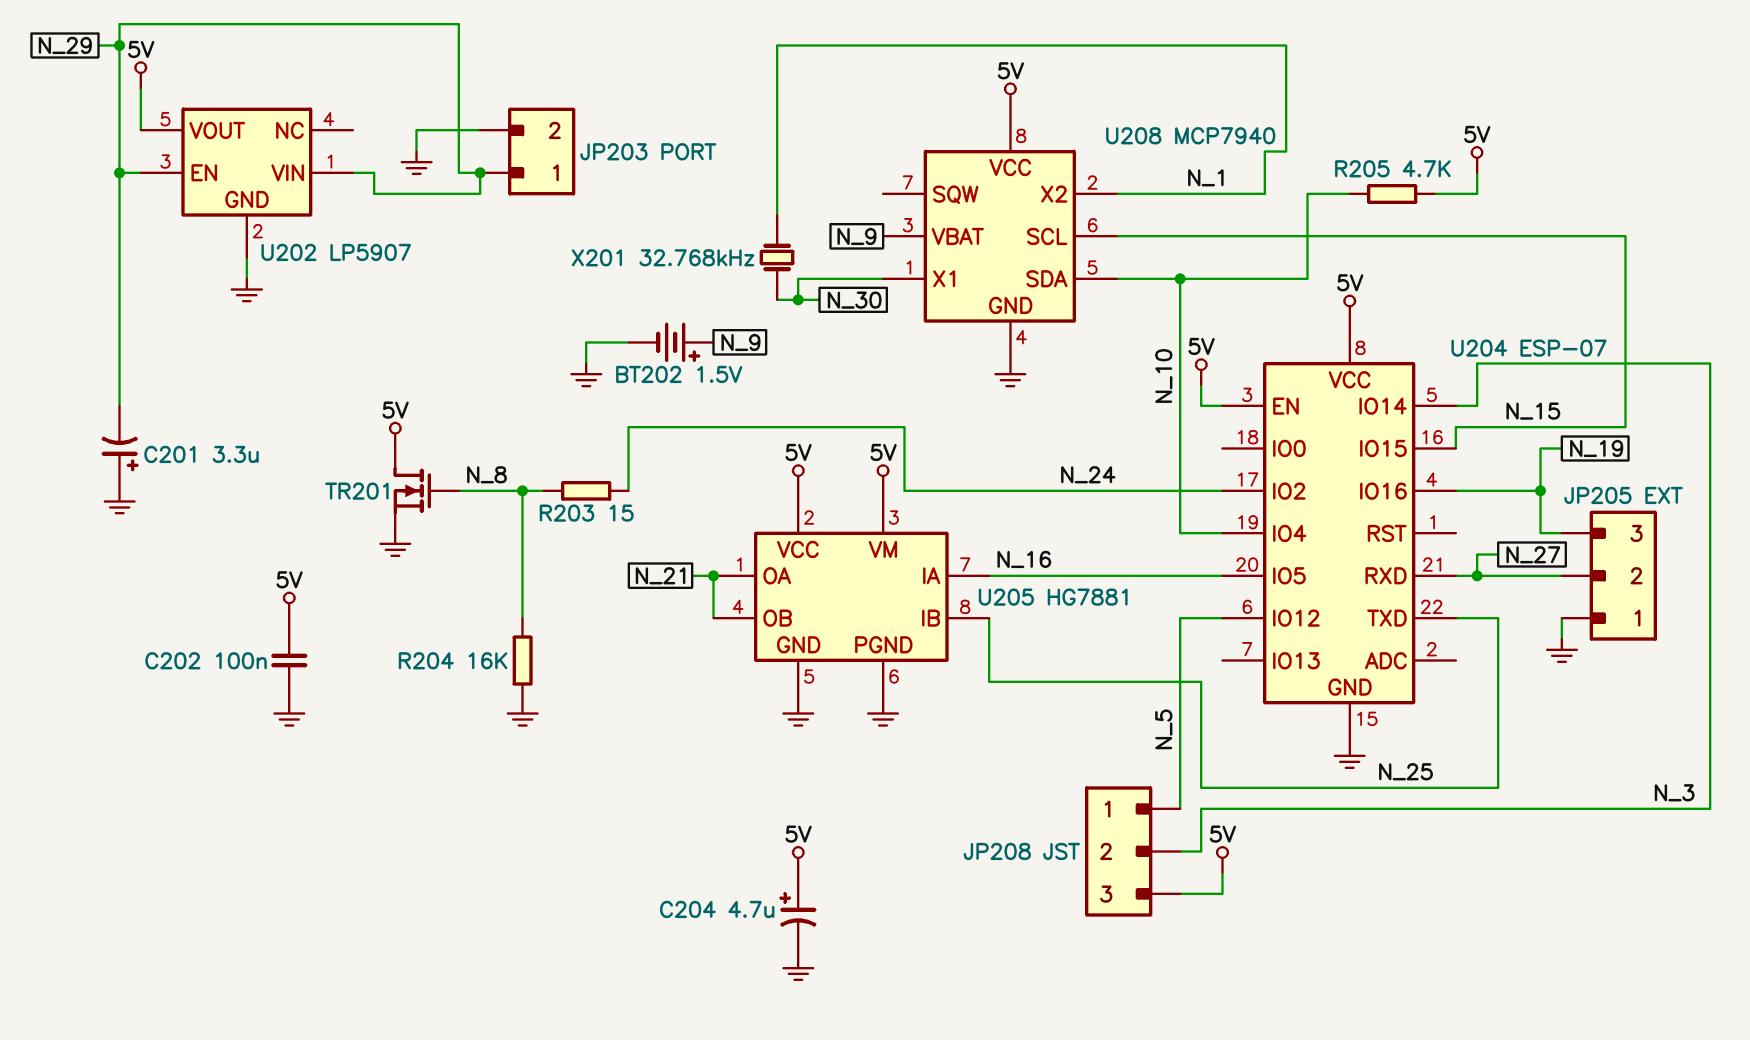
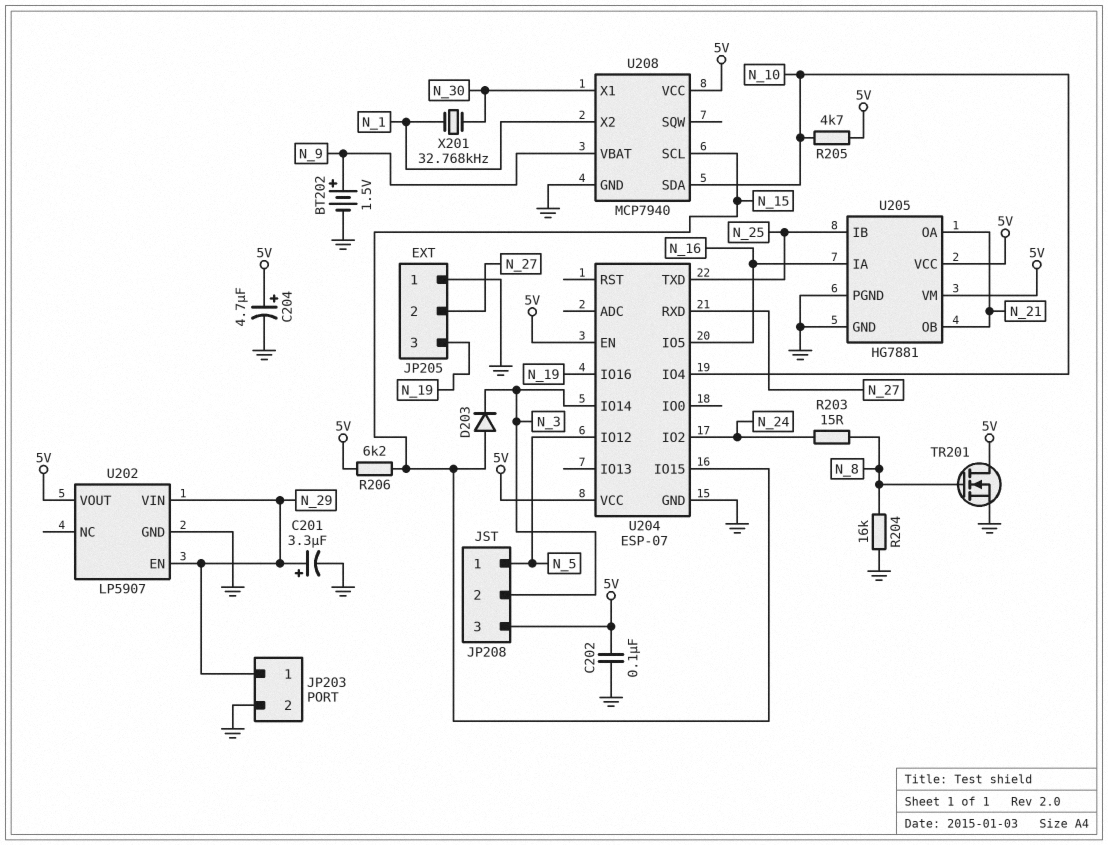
C201: 3.3uF (plus GND, minus N_29) -> 3.3uF (plus N_29, minus GND)
D203: none -> diode (A N_15, K N_3)
R206: none -> 6.2k (5V, N_15)

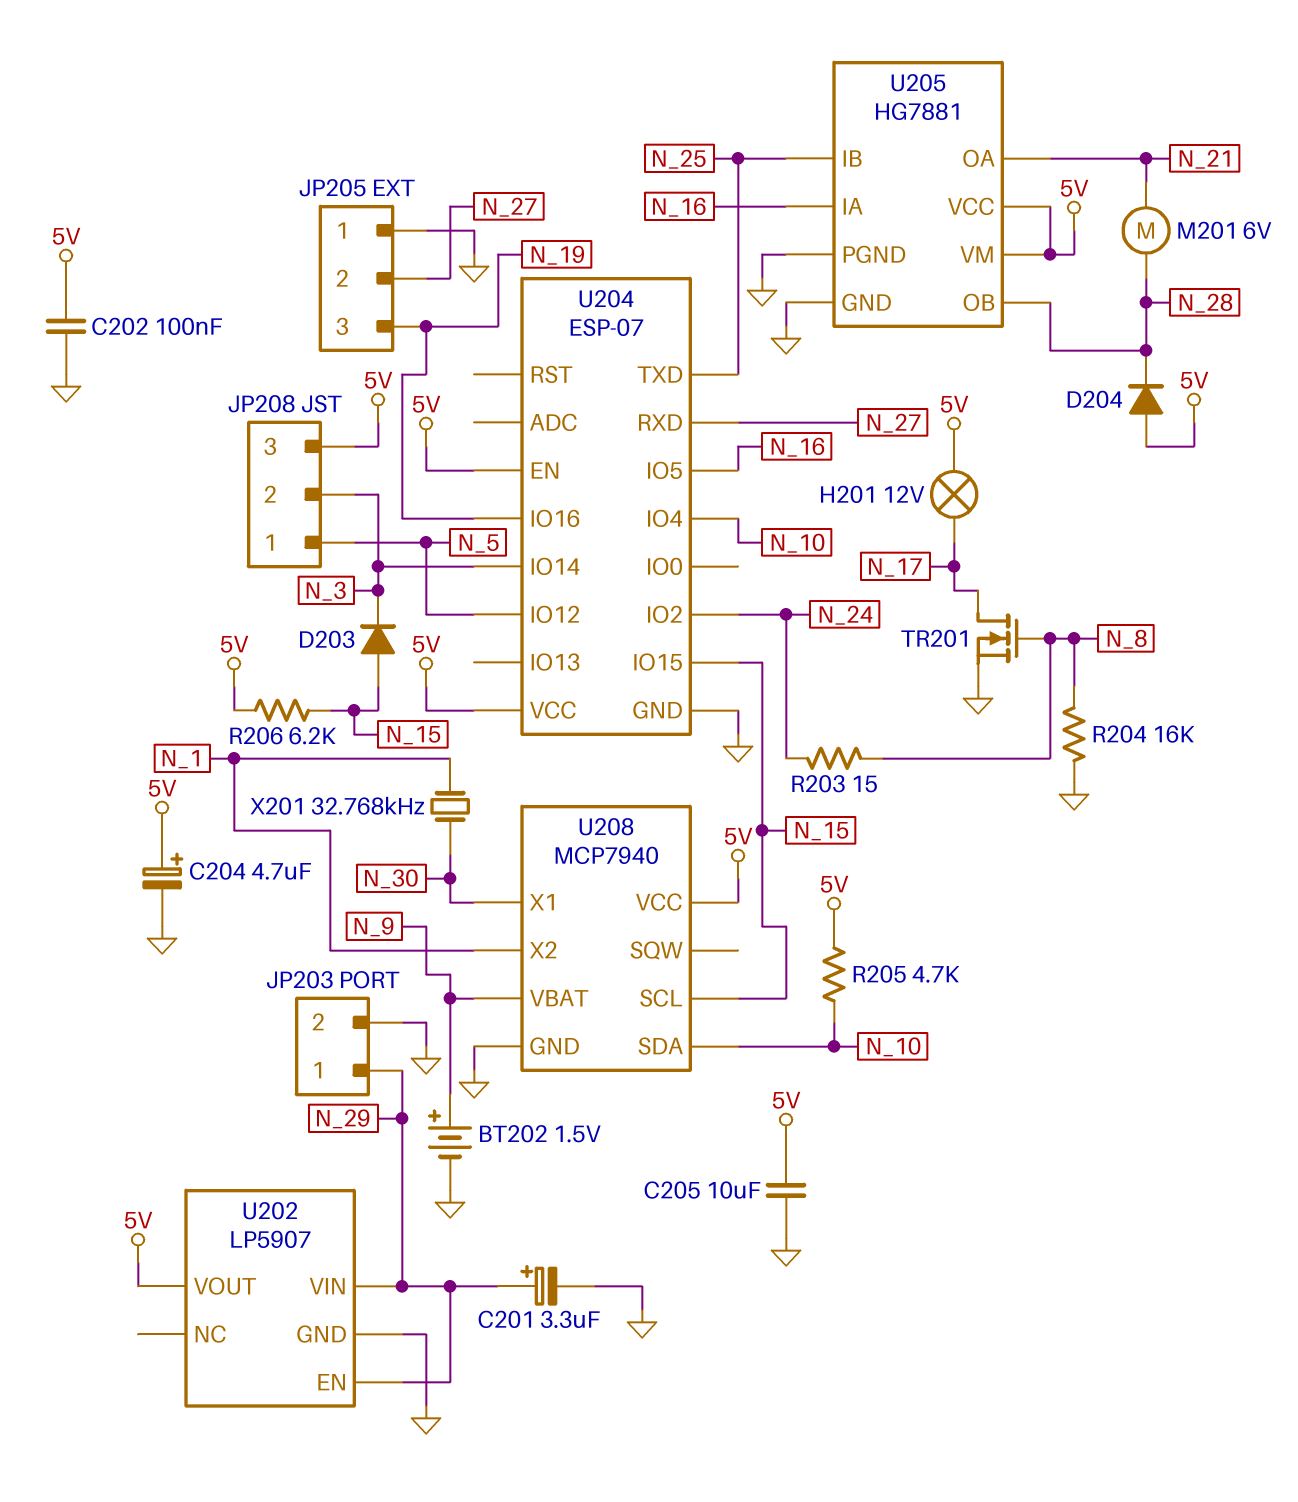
C205: none -> 10uF (5V, GND)
D204: none -> diode (A 5V, K N_28)
H201: none -> lamp 12V (5V, N_17)
M201: none -> motor 6V (N_21, N_28)
TR201: NMOS (G N_8, D 5V, S GND) -> NMOS (G N_8, D N_17, S GND)
U205 pin OB: N_21 -> N_28

